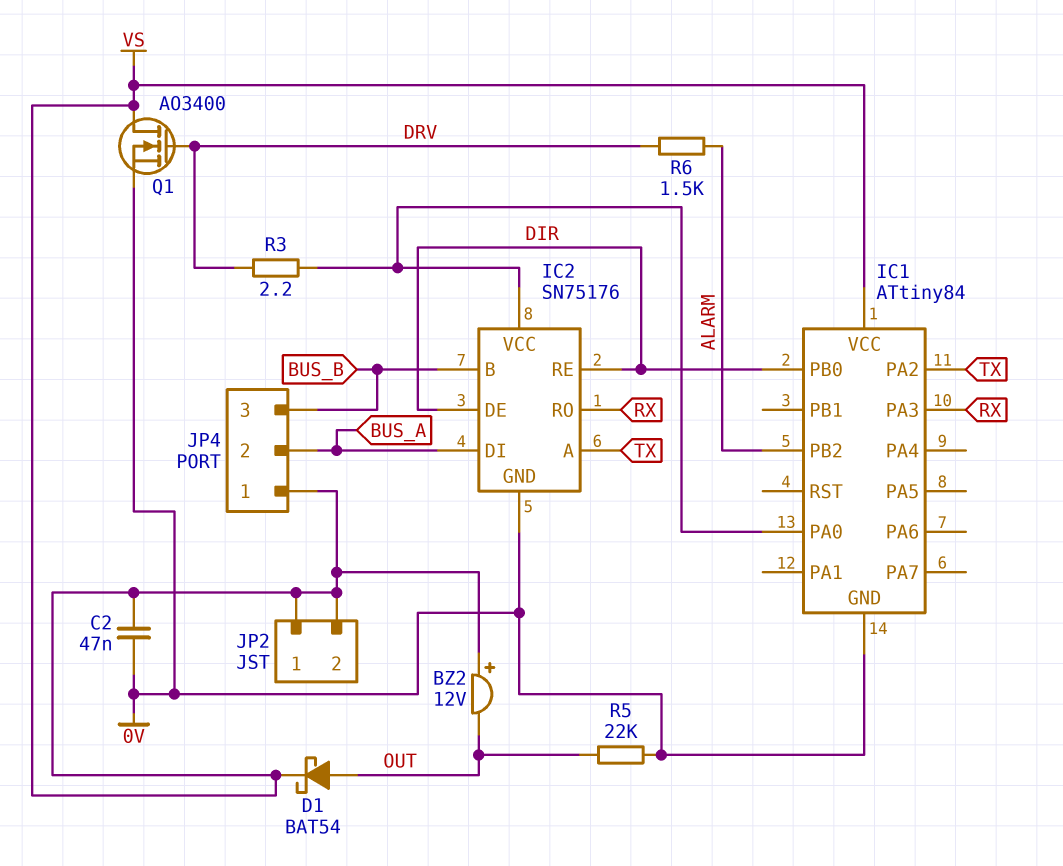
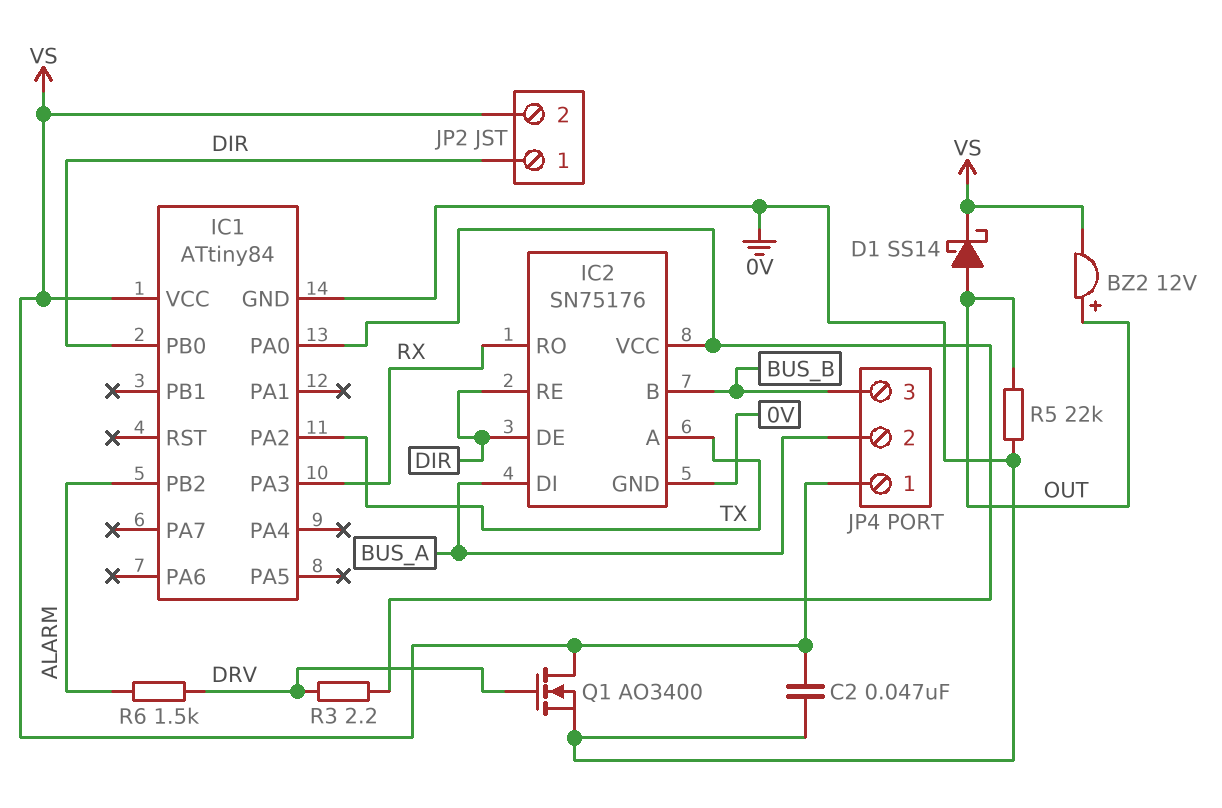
BZ2: buzzer 12V (plus VS, minus OUT) -> buzzer 12V (plus OUT, minus VS)
D1: schottky BAT54 (A OUT, K VS) -> schottky SS14 (A OUT, K VS)
JP2 pin 1: VS -> DIR

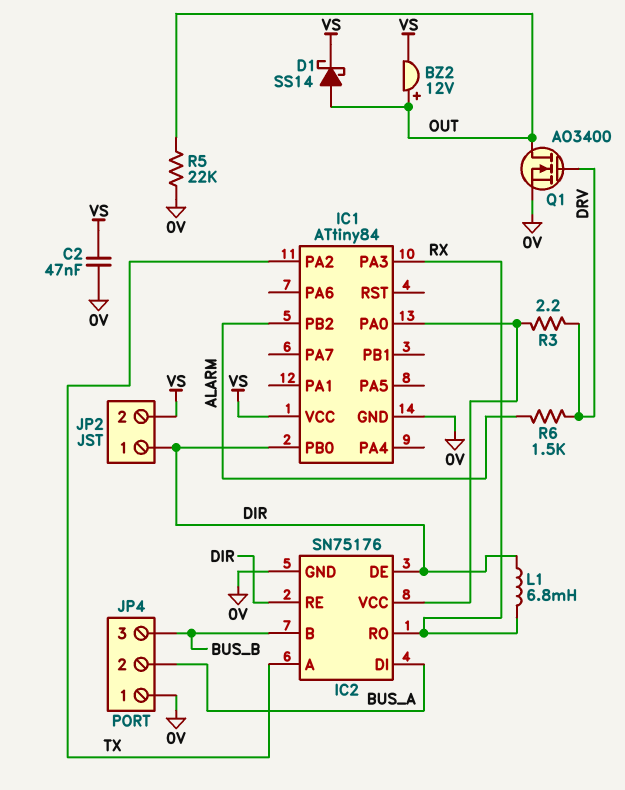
JP4 pin 1: VS -> 0V
L1: none -> 6.8mH (DIR, RX)
Q1: NMOS AO3400 (G DRV, D VS, S 0V) -> NMOS AO3400 (G DRV, D OUT, S 0V)

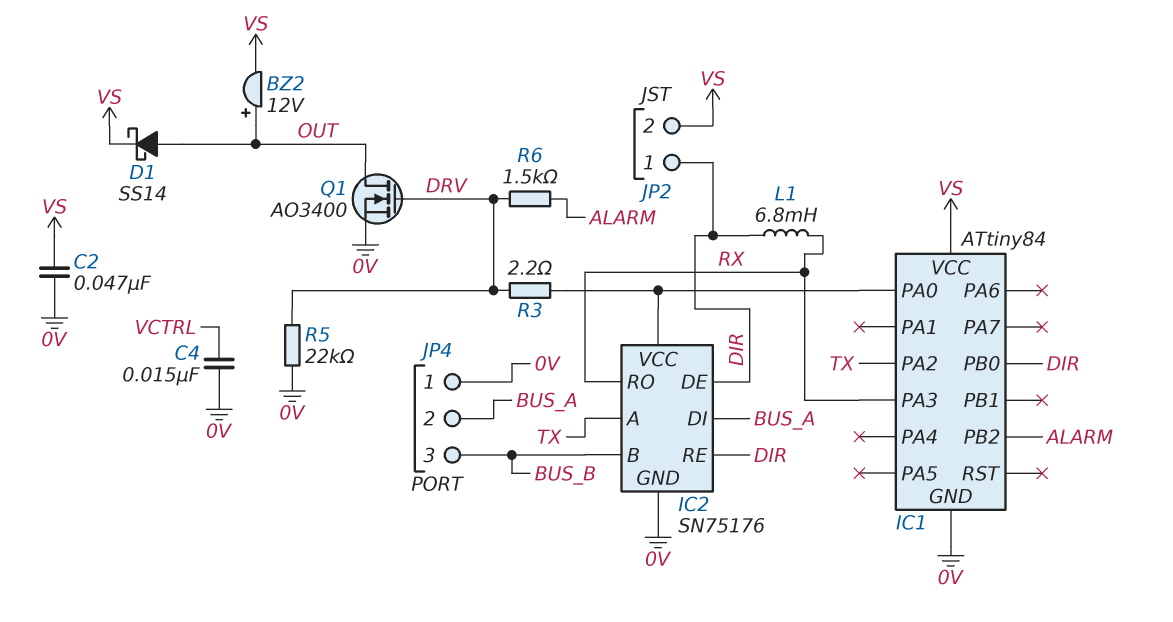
C4: none -> 15nF (0V, VCTRL)
R5: 22k (0V, OUT) -> 22k (0V, DRV)

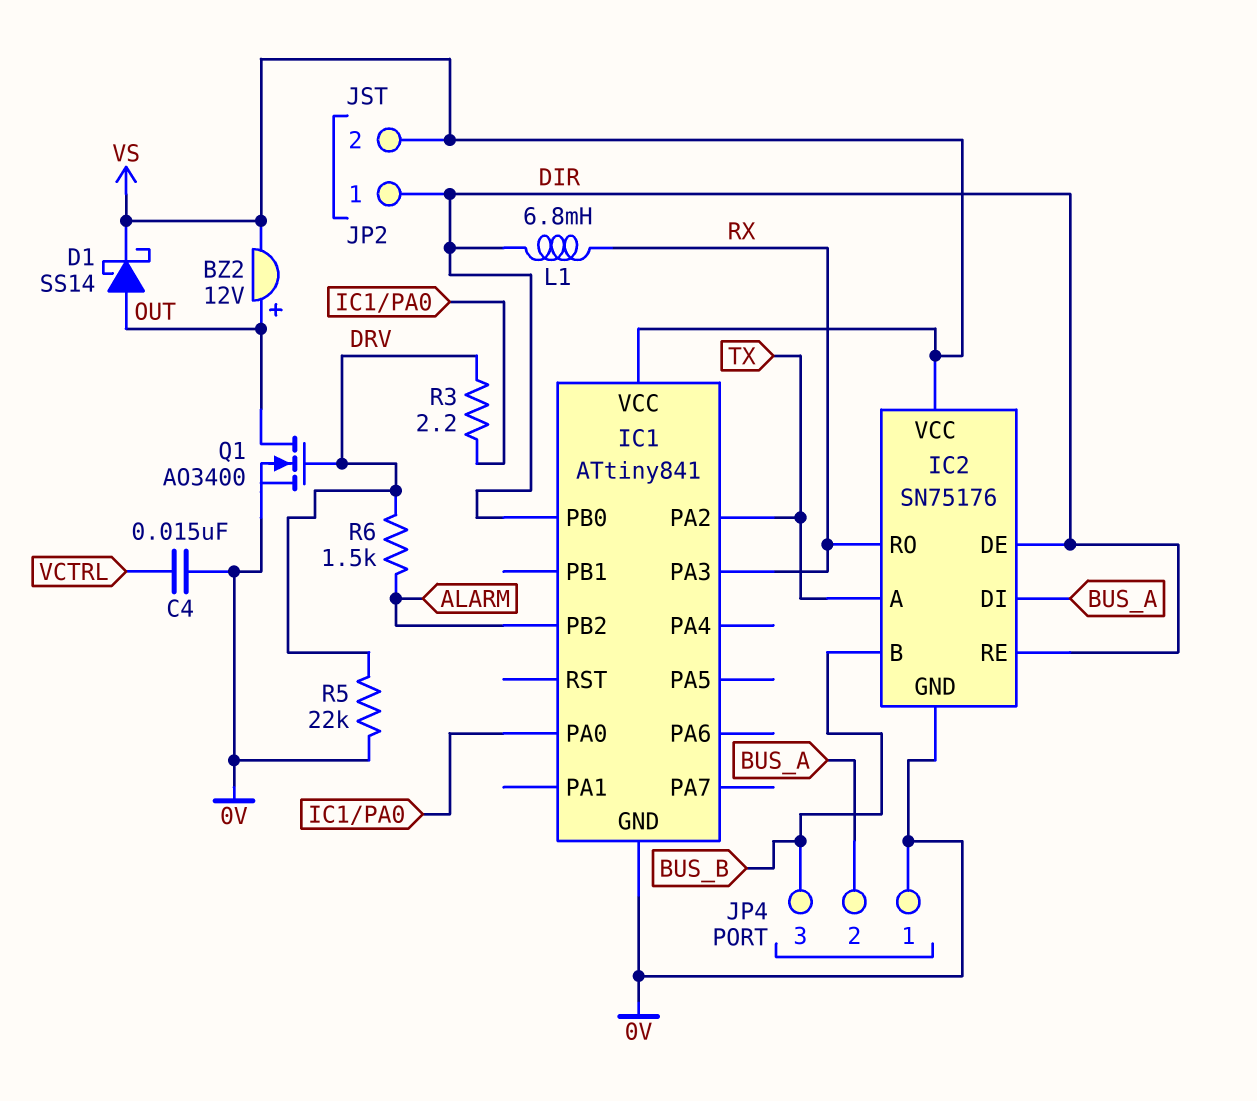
C2: 47nF (0V, VS) -> none
IC1: ATtiny84 -> ATtiny841
IC2 pin VCC: IC1/PA0 -> VS

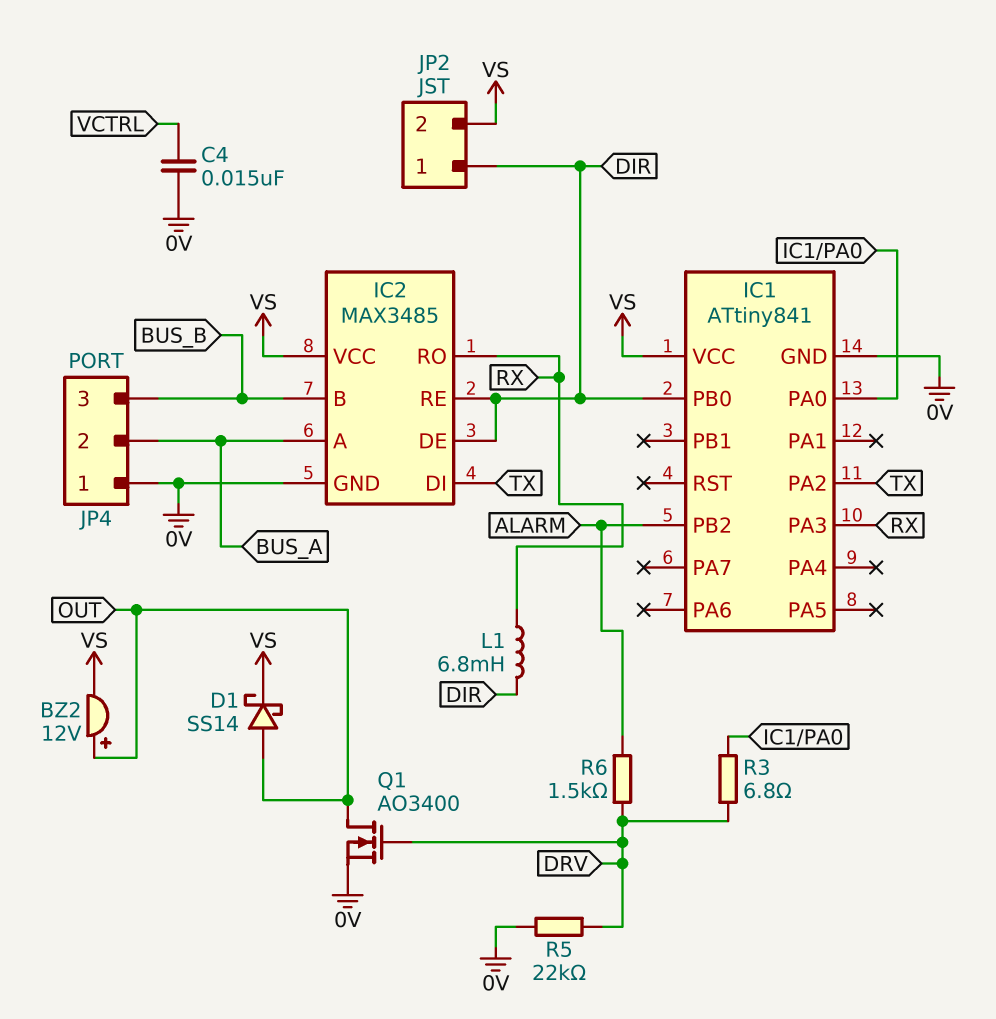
IC2: SN75176 -> MAX3485
IC2 pin A: TX -> BUS_A
IC2 pin DI: BUS_A -> TX
R3: 2.2 (DRV, IC1/PA0) -> 6.8 (DRV, IC1/PA0)

